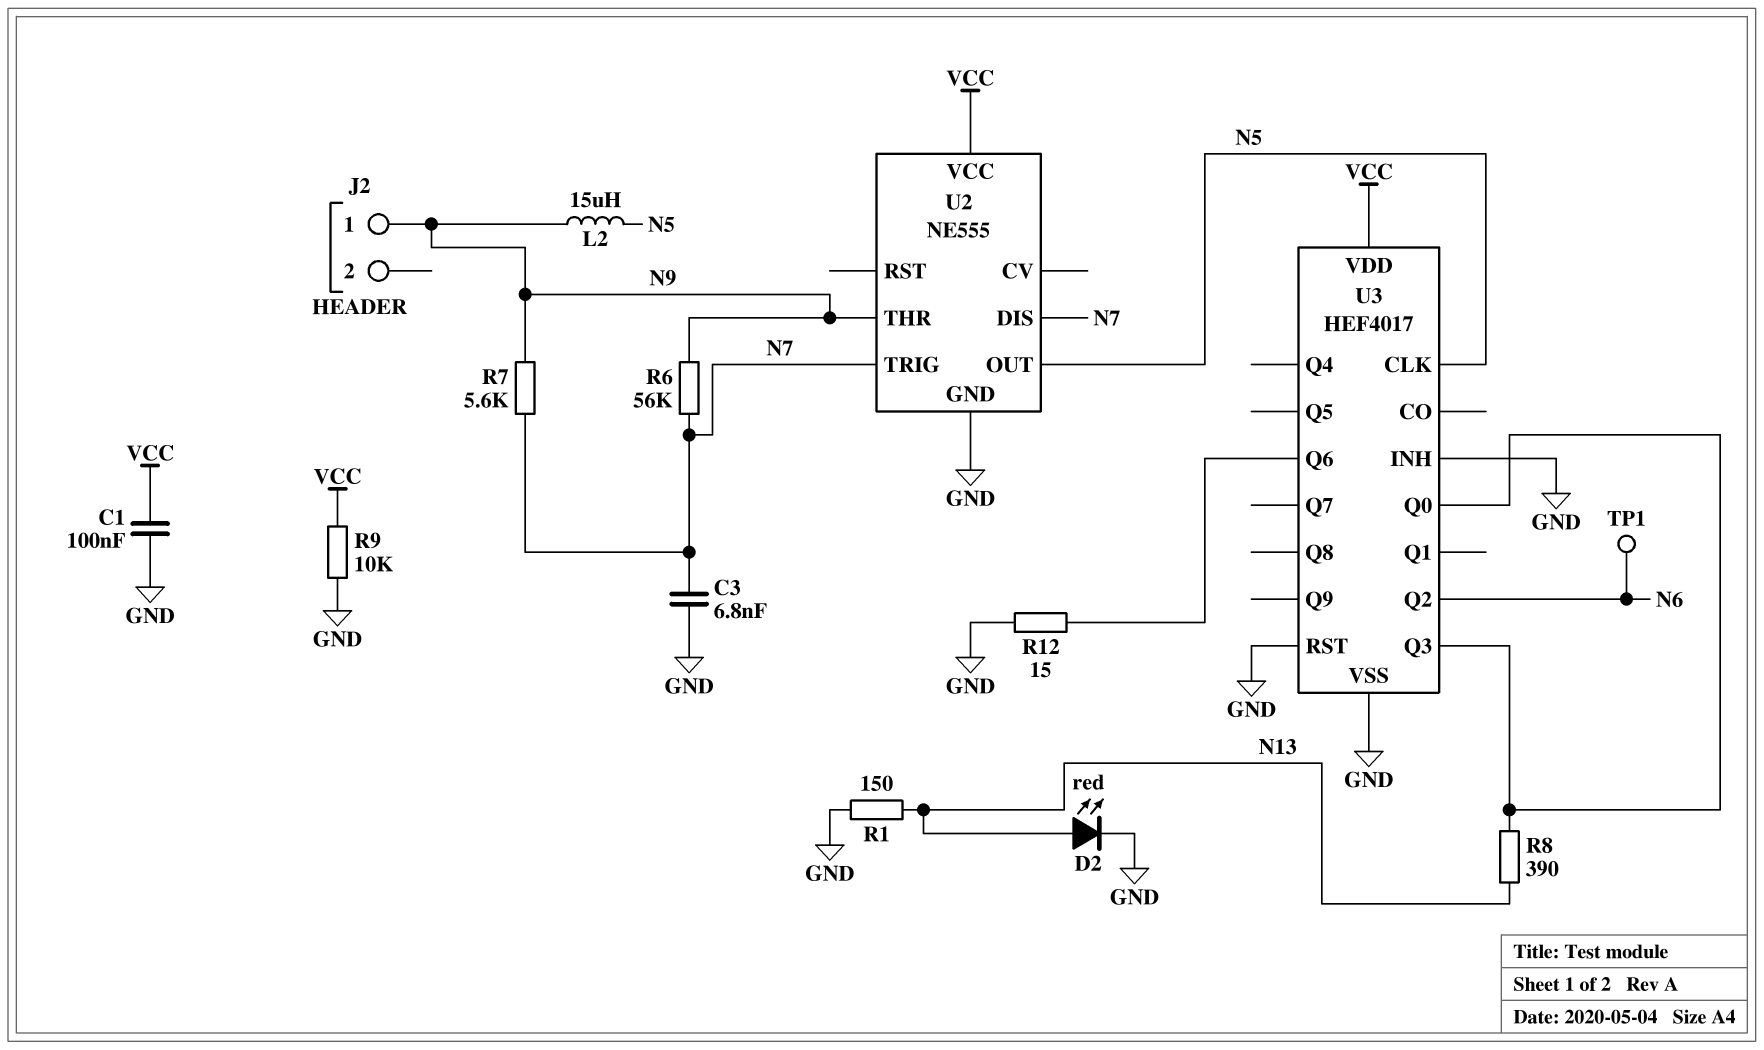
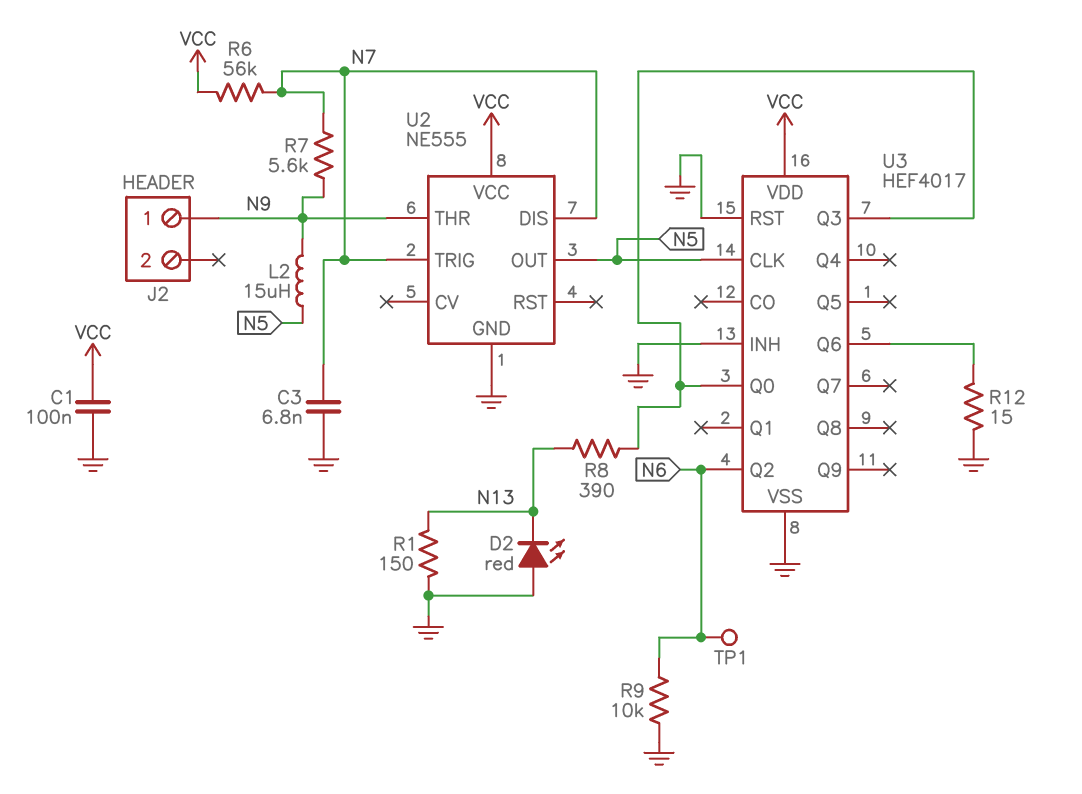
D2: LED red (A N13, K GND) -> LED red (A GND, K N13)
R6: 56k (N7, N9) -> 56k (N7, VCC)
R9: 10k (GND, VCC) -> 10k (GND, N6)

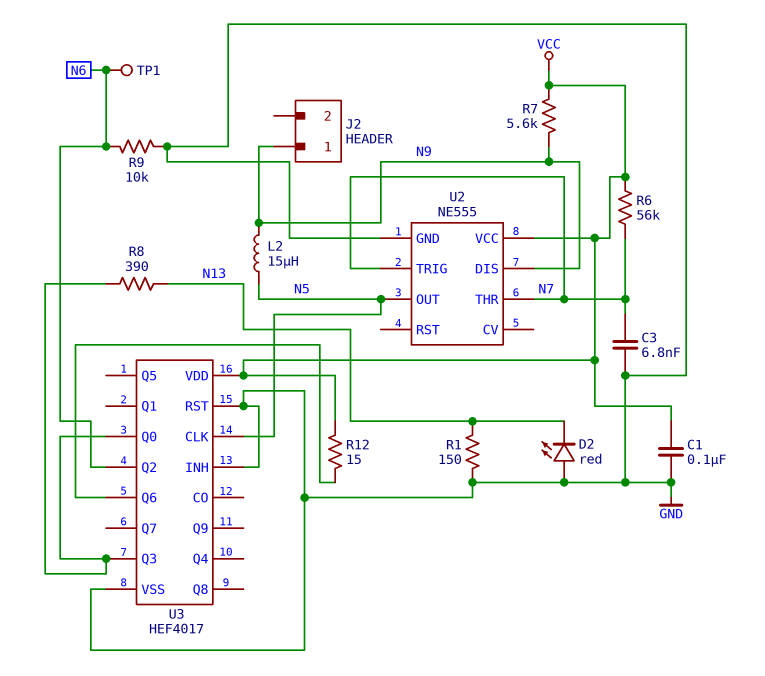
R7: 5.6k (N7, N9) -> 5.6k (N9, VCC)
R12: 15 (GND, U3/Q6) -> 15 (U3/Q6, VCC)
U2 pin DIS: N7 -> N9
U2 pin THR: N9 -> N7

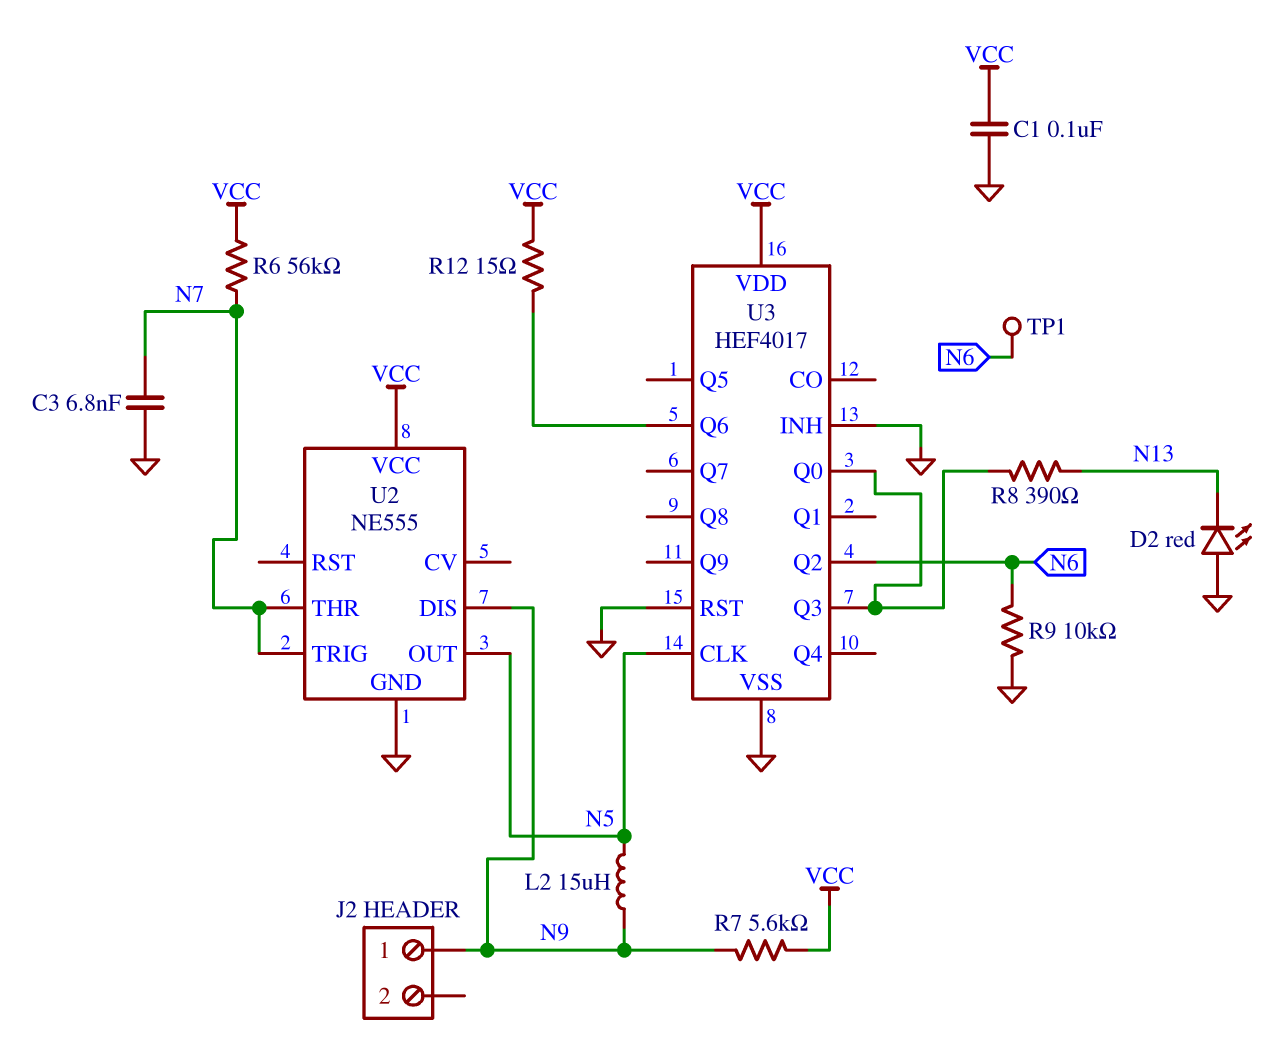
R1: 150 (GND, N13) -> none

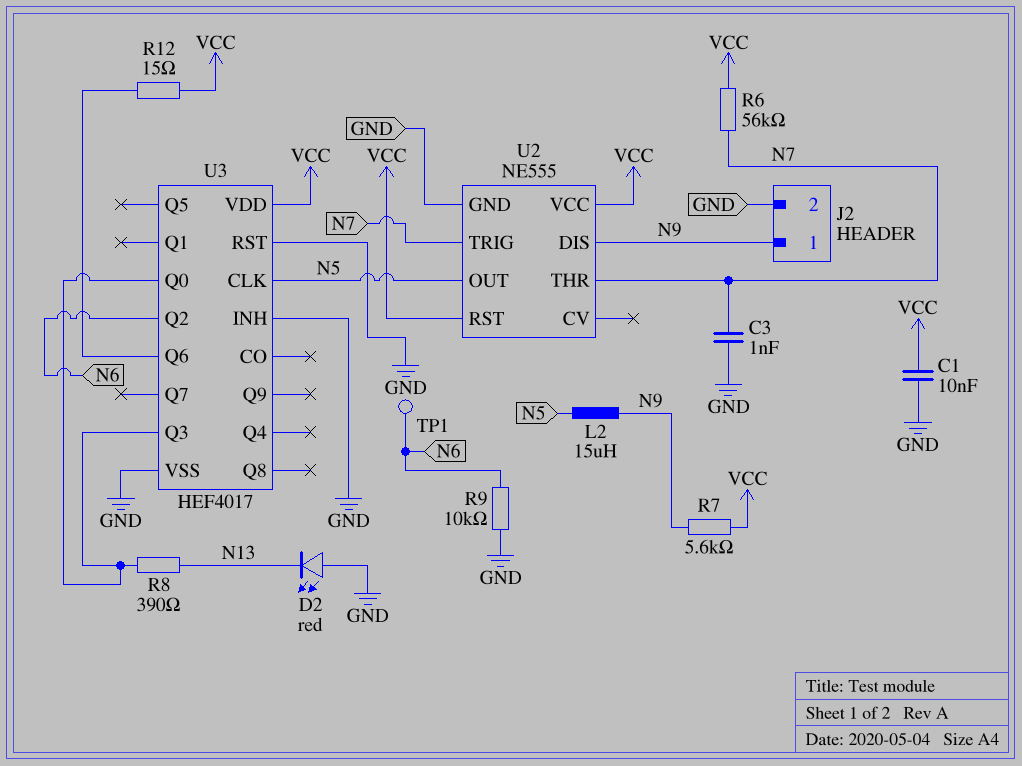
C1: 100nF (GND, VCC) -> 10nF (GND, VCC)
C3: 6.8nF (GND, N7) -> 1nF (GND, N7)
J2 pin 2: none -> GND
U2 pin RST: none -> VCC

